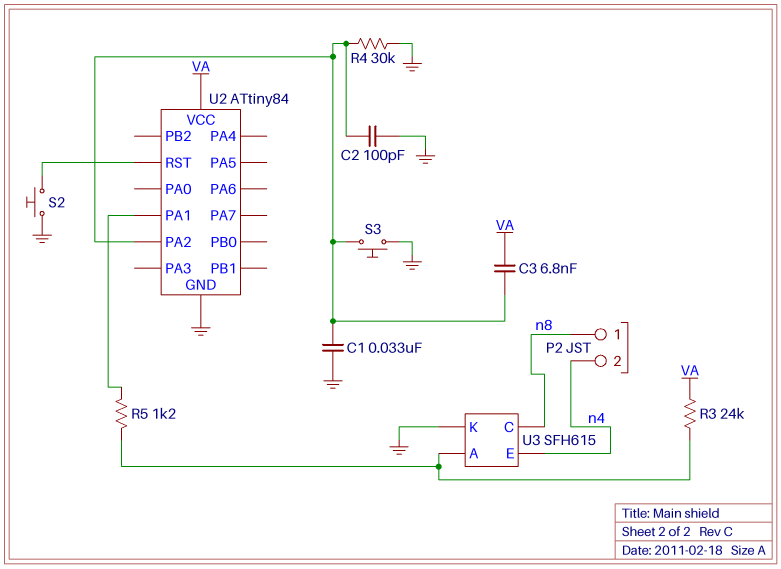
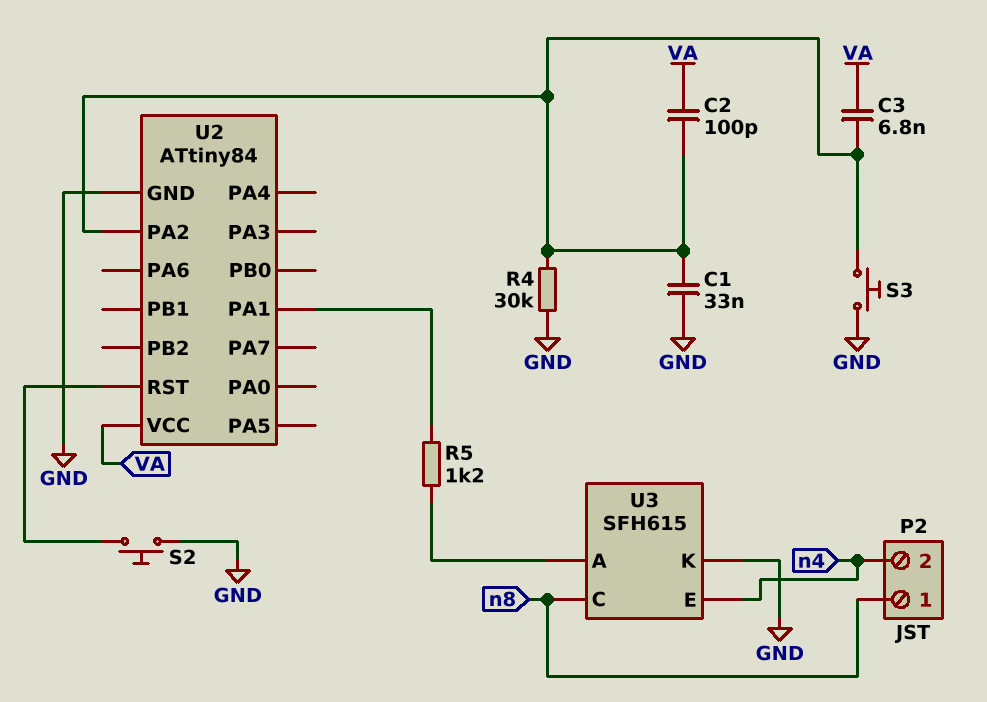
C2: 100pF (GND, U2/PA2) -> 100pF (U2/PA2, VA)
R3: 24k (U3/A, VA) -> none

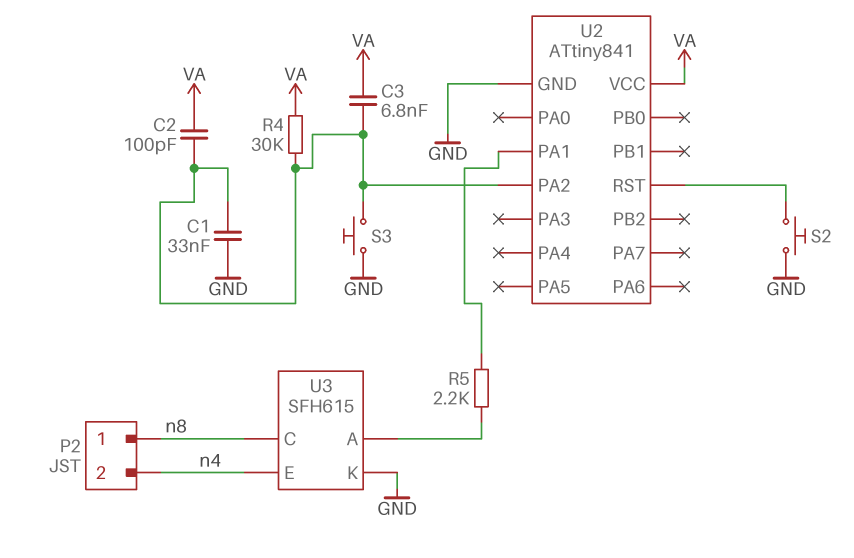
R4: 30k (GND, U2/PA2) -> 30k (U2/PA2, VA)
R5: 1.2k (U2/PA1, U3/A) -> 2.2k (U2/PA1, U3/A)
U2: ATtiny84 -> ATtiny841

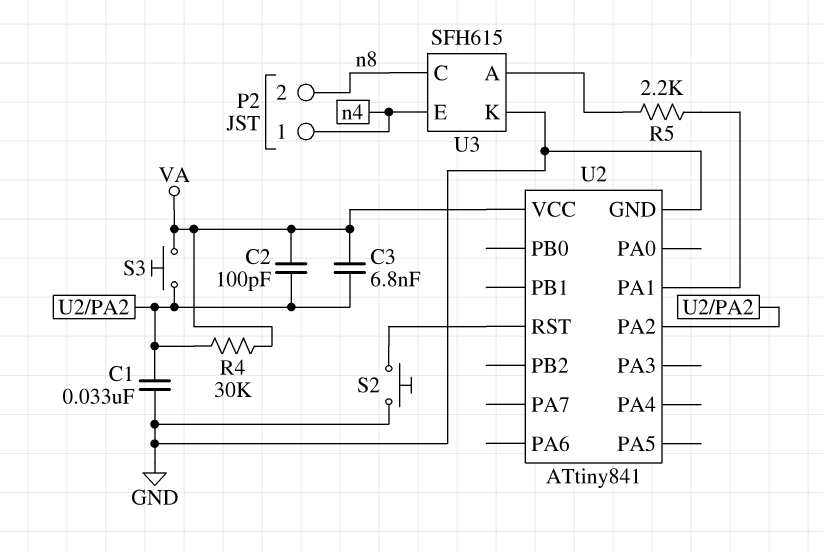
P2 pin 1: n8 -> n4
P2 pin 2: n4 -> n8
S3: button (GND, U2/PA2) -> button (U2/PA2, VA)

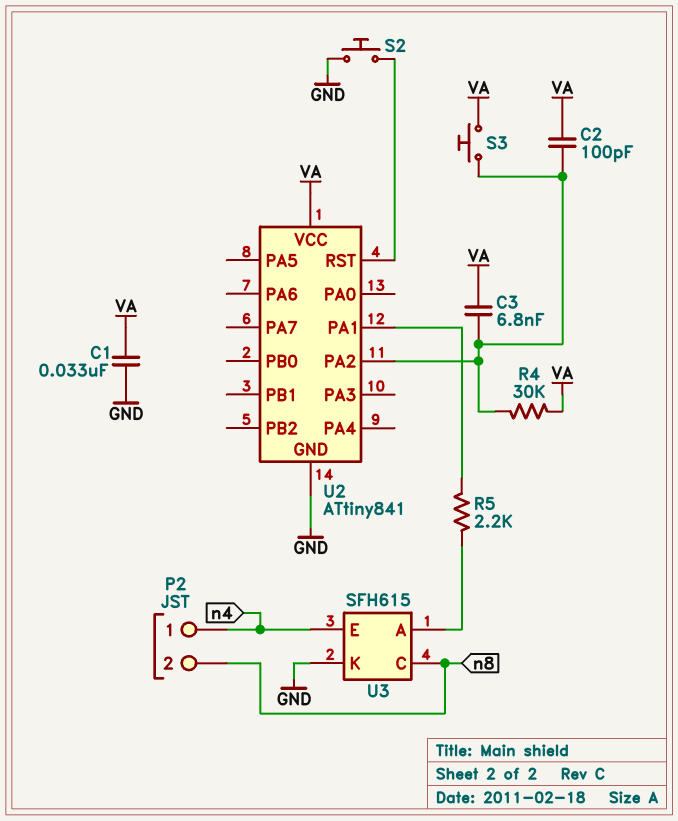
C1: 33nF (GND, U2/PA2) -> 33nF (GND, VA)

